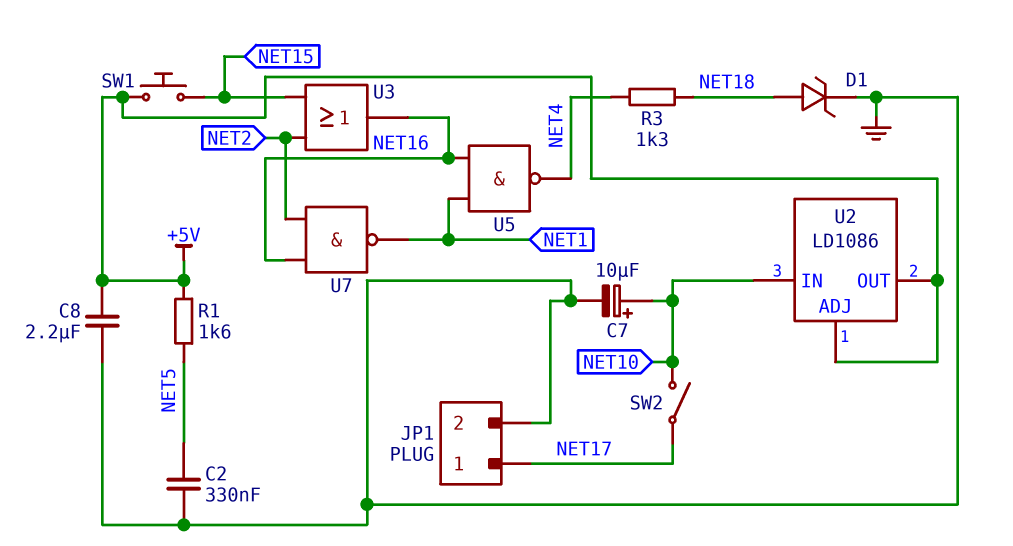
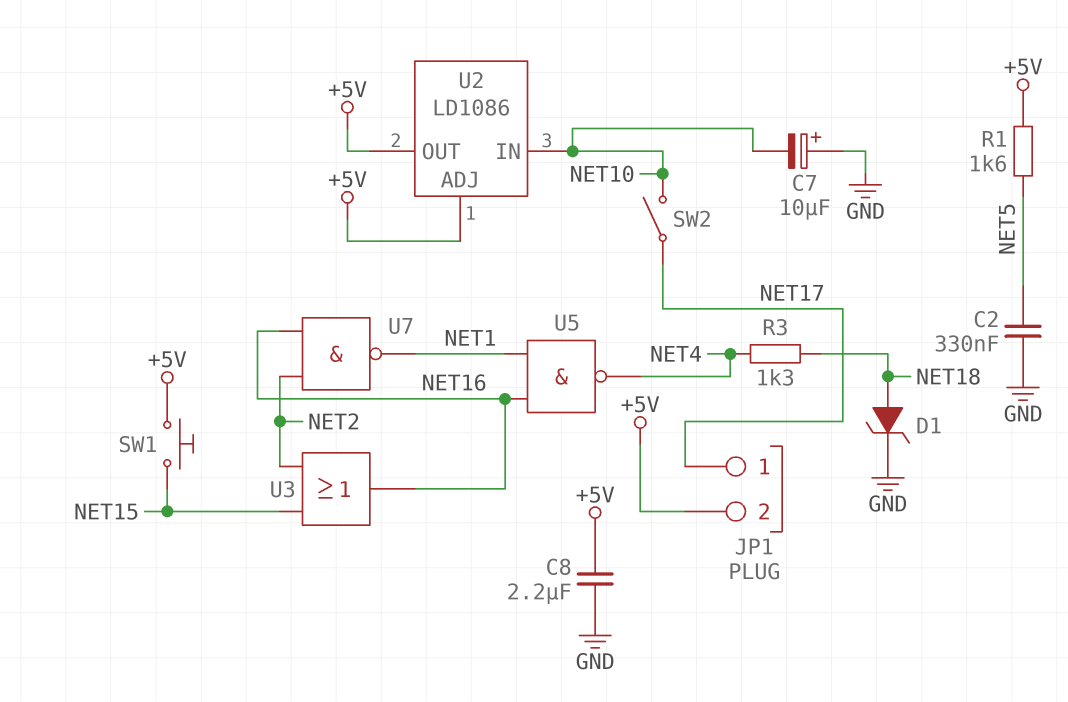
C7: 10uF (plus NET10, minus GND) -> 10uF (plus GND, minus NET10)
JP1 pin 2: GND -> +5V

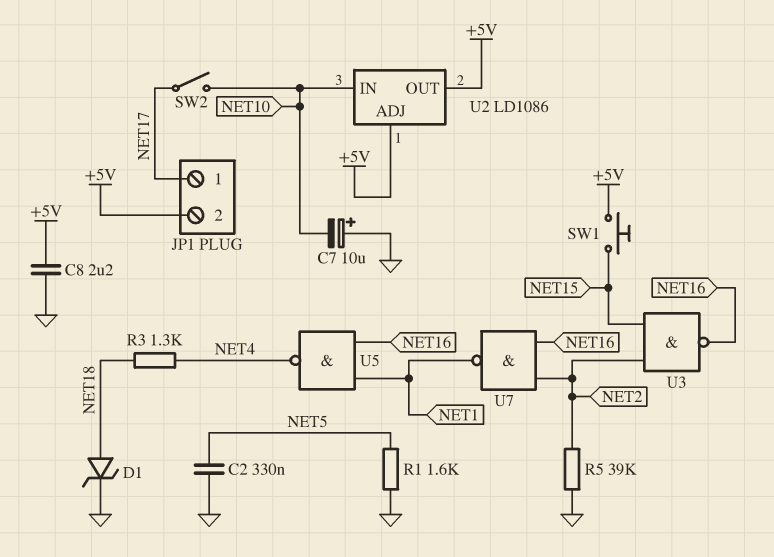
R1: 1.6k (+5V, NET5) -> 1.6k (GND, NET5)
R5: none -> 39k (GND, NET2)
U3: OR (in NET2, in NET15, out NET16) -> NAND (in NET2, in NET15, out NET16)

